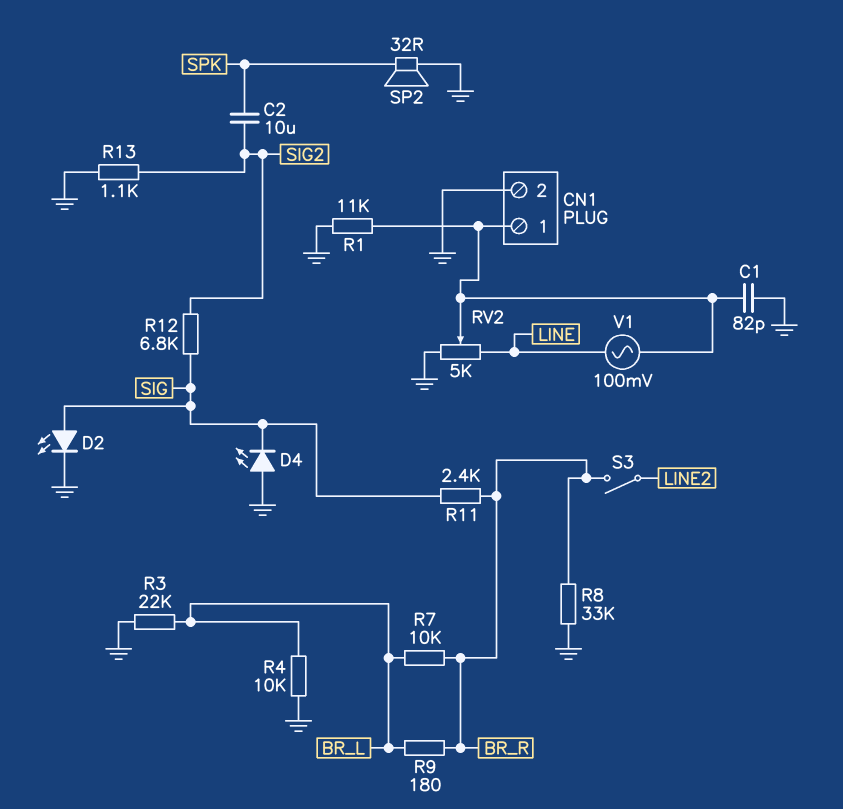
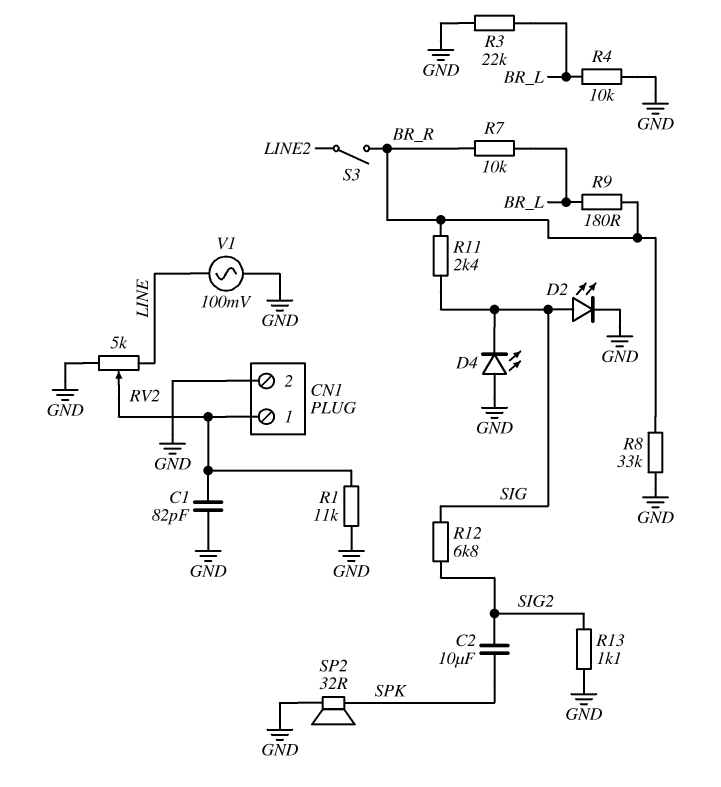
V1: AC 100mV (CN1/1, LINE) -> AC 100mV (GND, LINE)

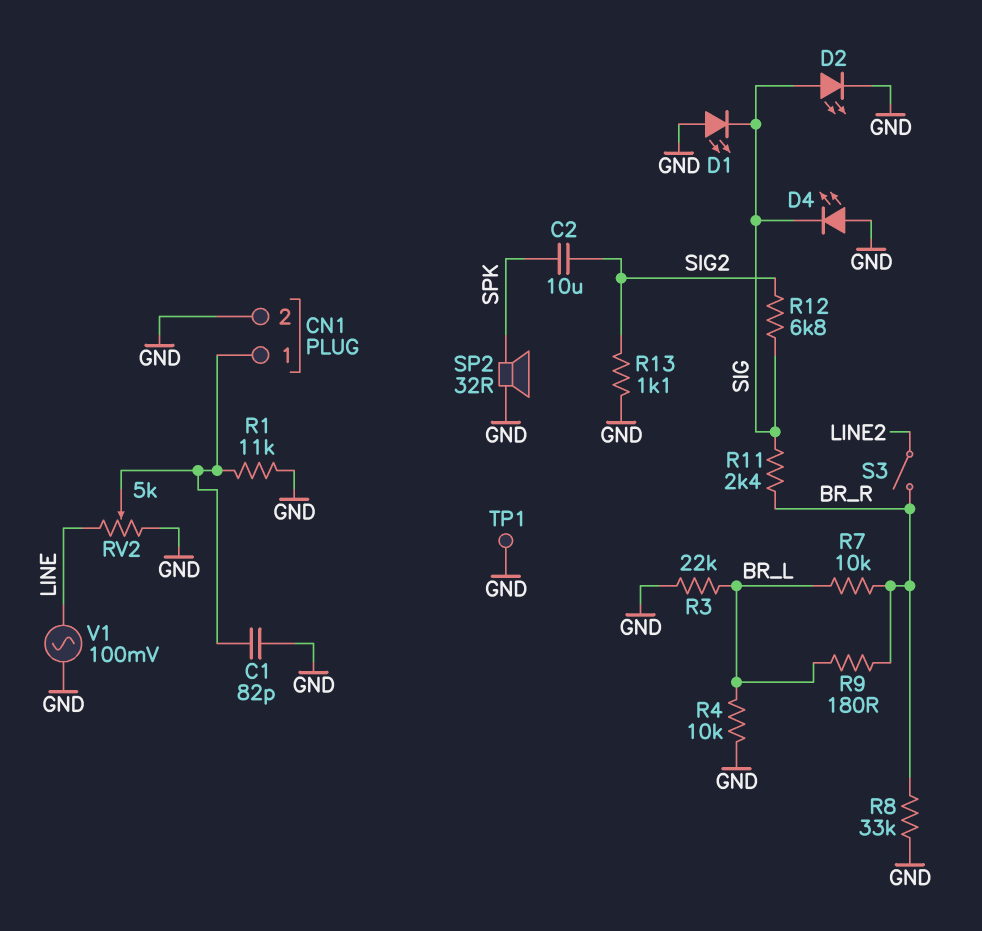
D1: none -> LED (A GND, K SIG)
TP1: none -> test point (GND)

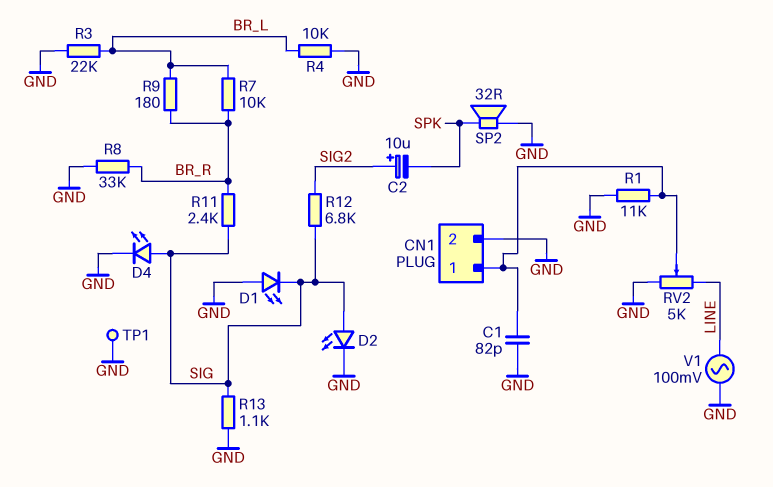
C2: 10uF (SIG2, SPK) -> 10uF (plus SIG2, minus SPK)
D4: LED (A GND, K SIG) -> LED (A SIG, K GND)
R13: 1.1k (GND, SIG2) -> 1.1k (GND, SIG)
S3: switch (BR_R, LINE2) -> none

